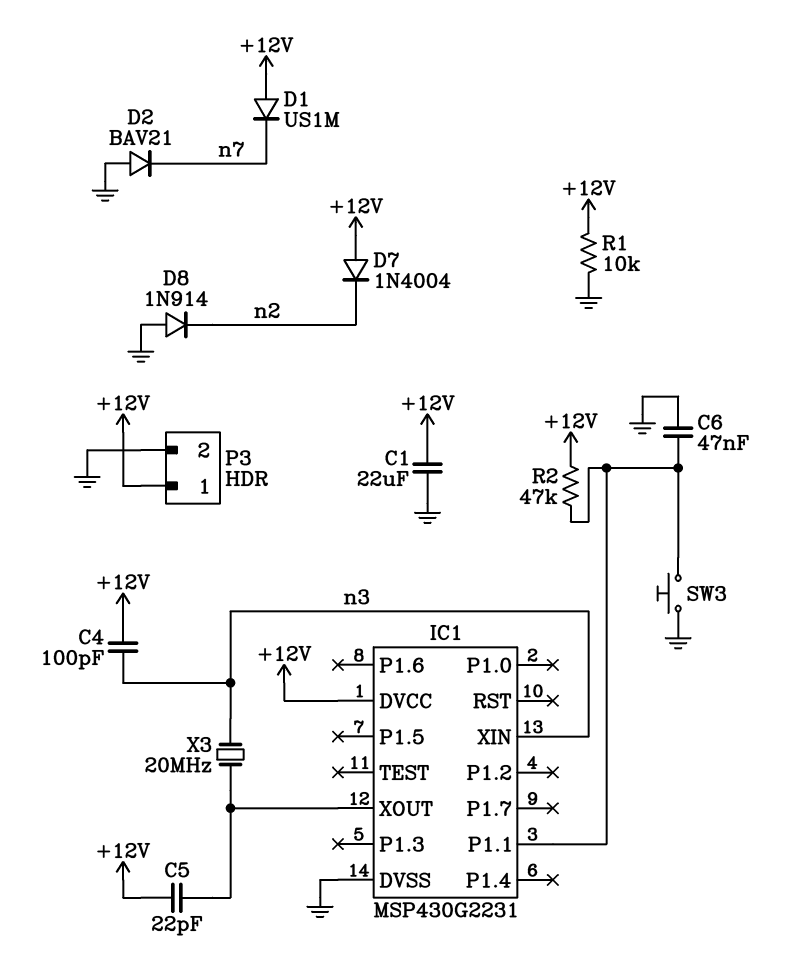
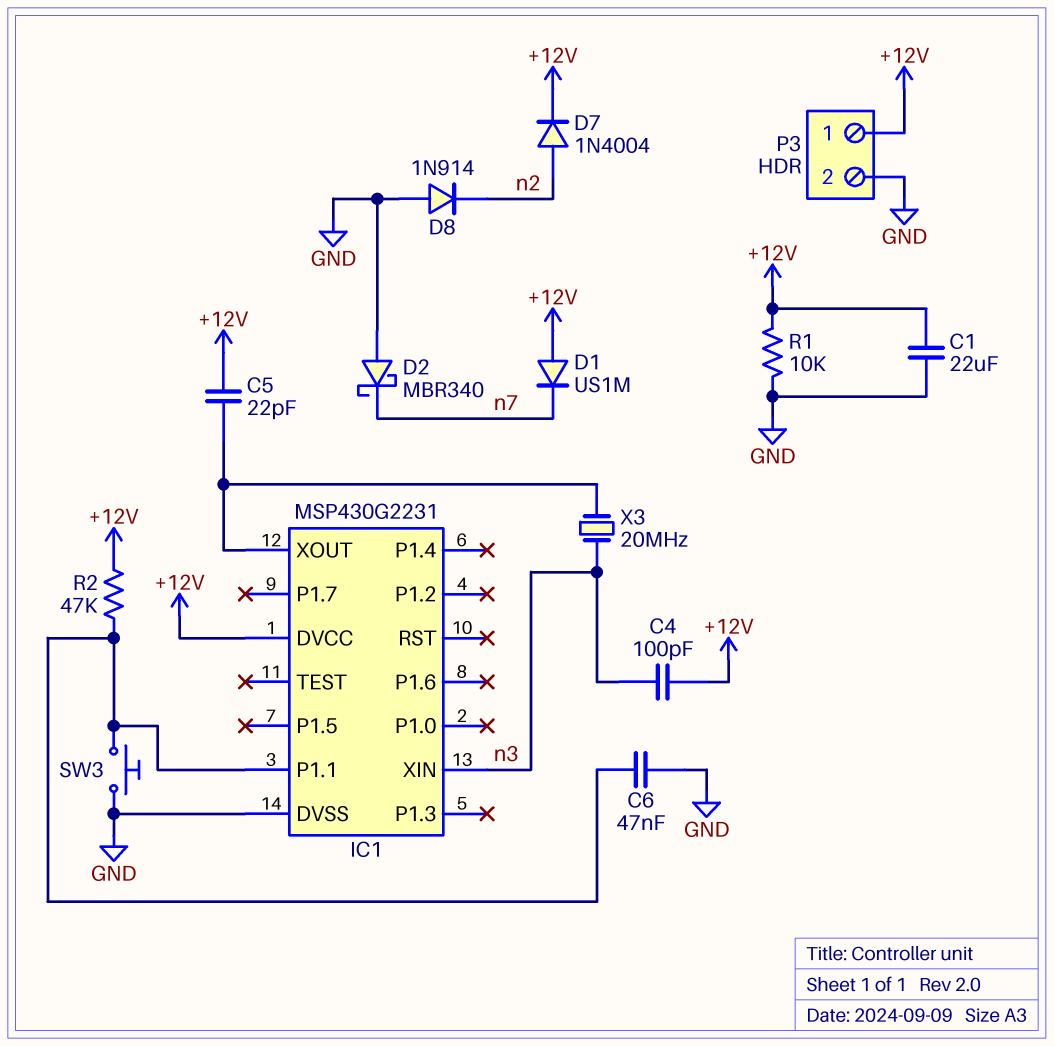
D2: diode BAV21 (A GND, K n7) -> schottky MBR340 (A GND, K n7)
D7: diode 1N4004 (A +12V, K n2) -> diode 1N4004 (A n2, K +12V)

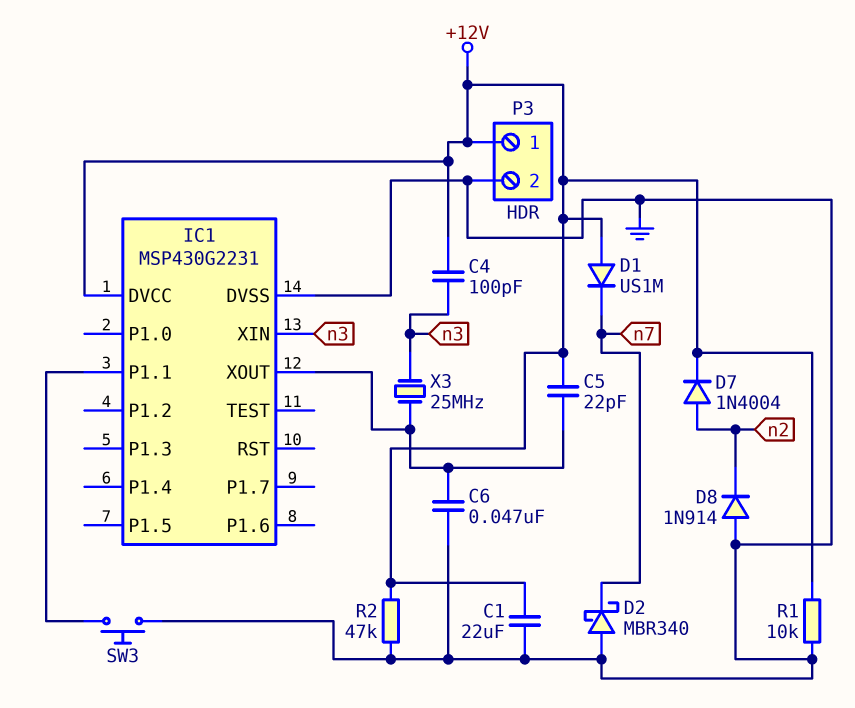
C6: 47nF (GND, IC1/P1.1) -> 47nF (GND, IC1/XOUT)
R2: 47k (+12V, IC1/P1.1) -> 47k (+12V, GND)
X3: 20MHz (IC1/XOUT, n3) -> 25MHz (IC1/XOUT, n3)

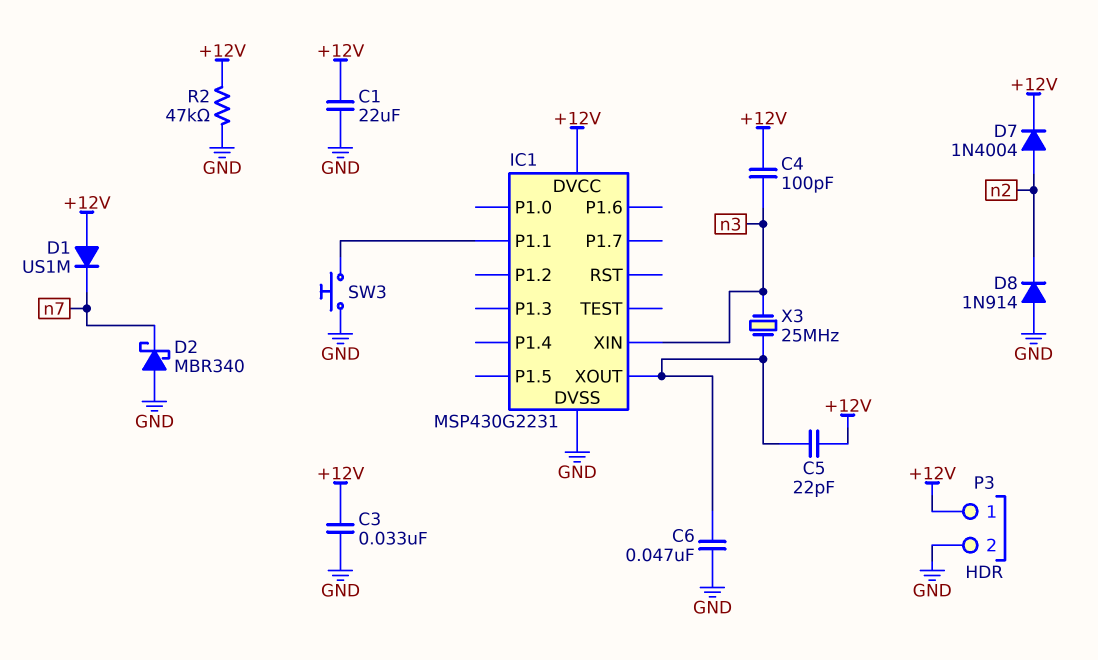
C3: none -> 33nF (+12V, GND)
R1: 10k (+12V, GND) -> none

